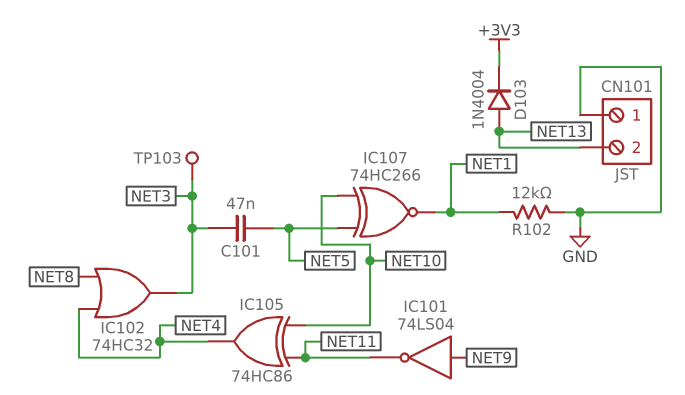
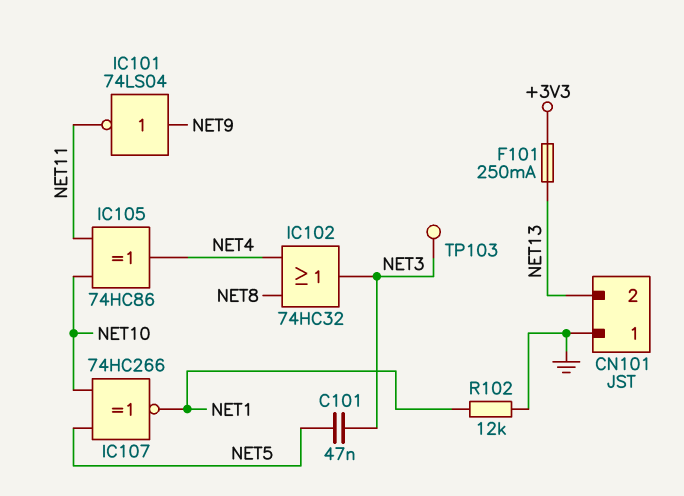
D103: diode 1N4004 (A NET13, K +3V3) -> none
F101: none -> 250mA (+3V3, NET13)

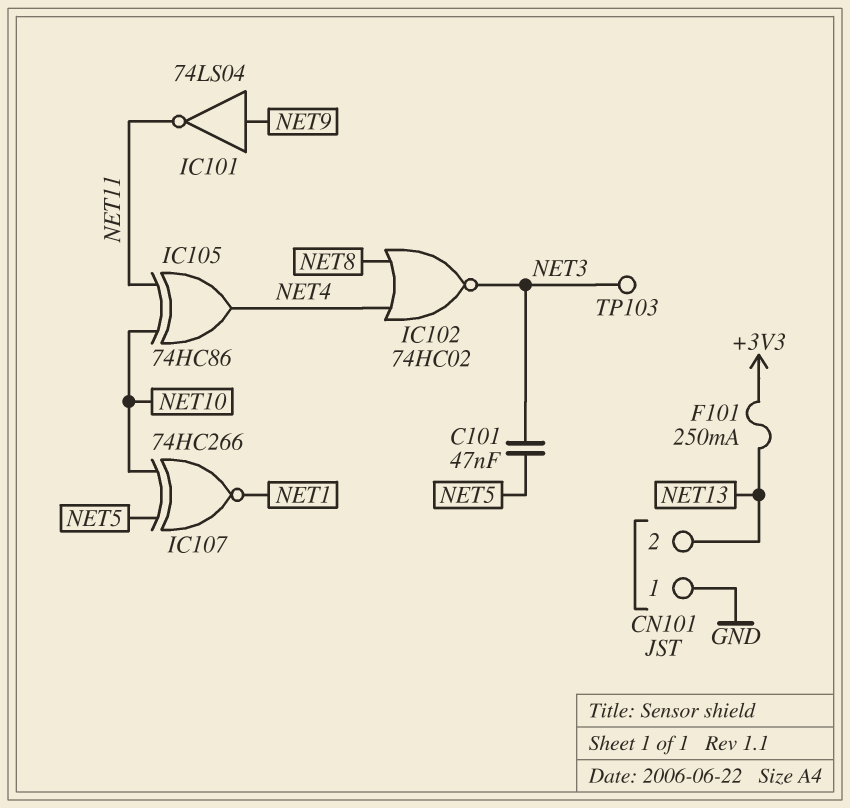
IC102: OR 74HC32 (in NET4, in NET8, out NET3) -> NOR 74HC02 (in NET4, in NET8, out NET3)
R102: 12k (GND, NET1) -> none

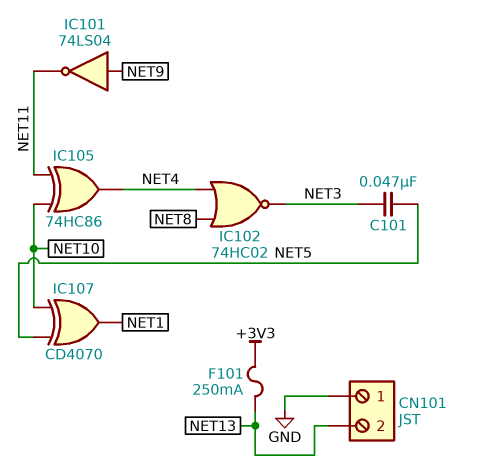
IC107: XNOR 74HC266 (in NET5, in NET10, out NET1) -> XOR CD4070 (in NET5, in NET10, out NET1)
TP103: test point (NET3) -> none

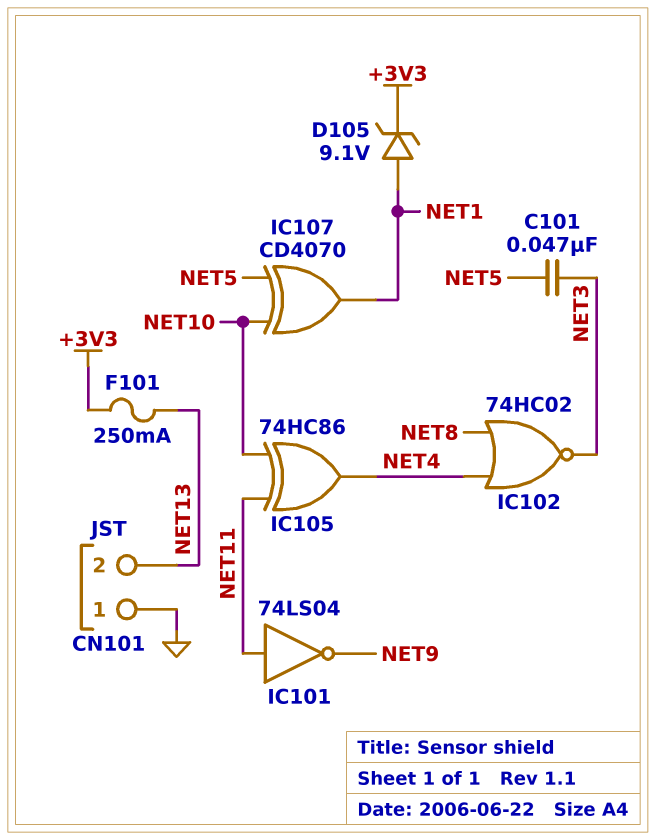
D105: none -> zener 9.1V (A NET1, K +3V3)
IC101: NOT 74LS04 (in NET9, out NET11) -> NOT 74LS04 (in NET11, out NET9)

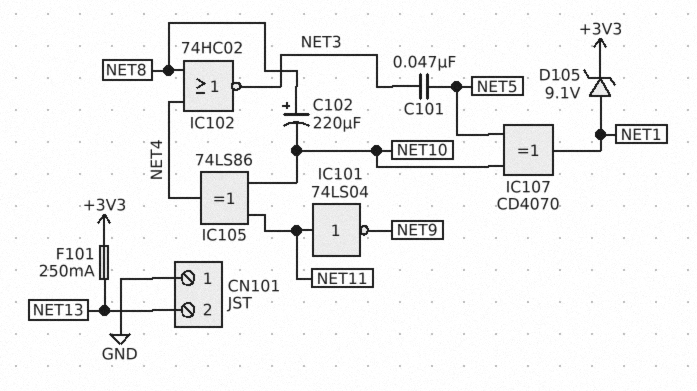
C102: none -> 220uF (plus NET8, minus NET10)
IC105: XOR 74HC86 (in NET10, in NET11, out NET4) -> XOR 74LS86 (in NET10, in NET11, out NET4)

